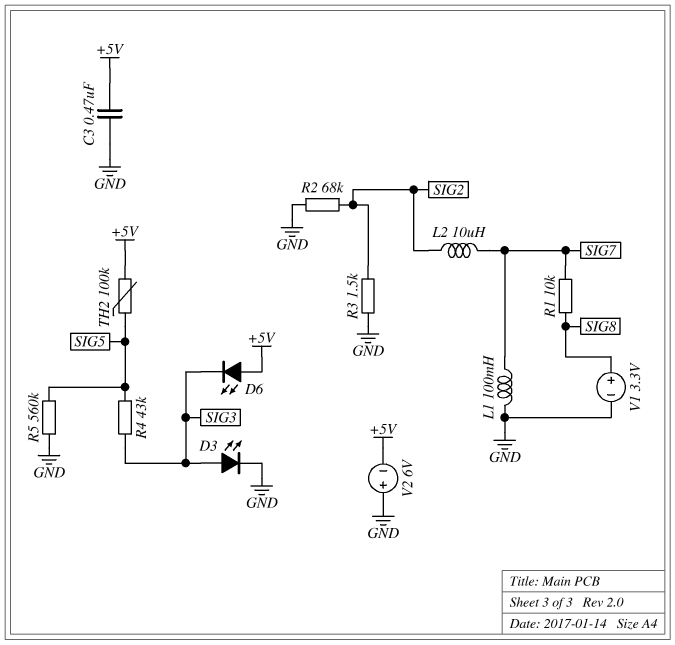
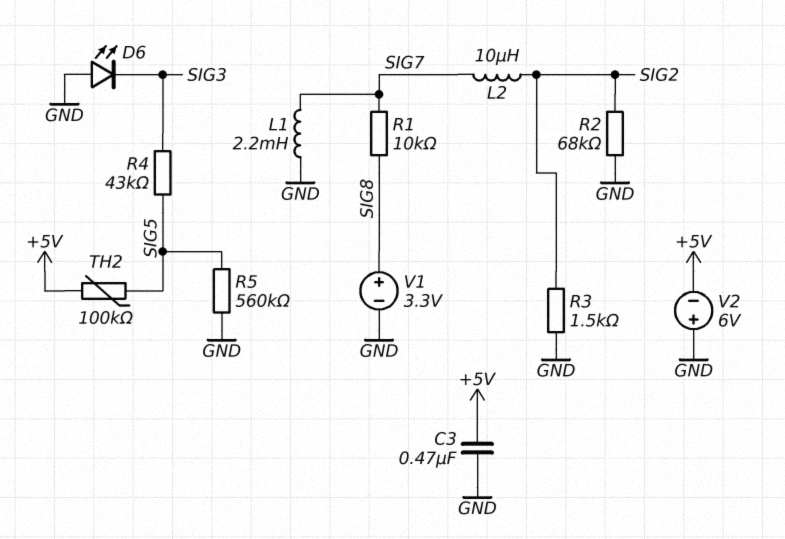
D3: LED (A SIG3, K GND) -> none
D6: LED (A +5V, K SIG3) -> LED (A GND, K SIG3)
L1: 100mH (GND, SIG7) -> 2.2mH (GND, SIG7)

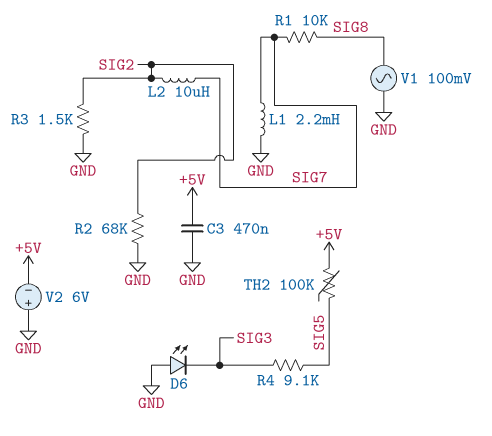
R4: 43k (SIG3, SIG5) -> 9.1k (SIG3, SIG5)
R5: 560k (GND, SIG5) -> none
V1: 3.3V (plus SIG8, minus GND) -> AC 100mV (GND, SIG8)

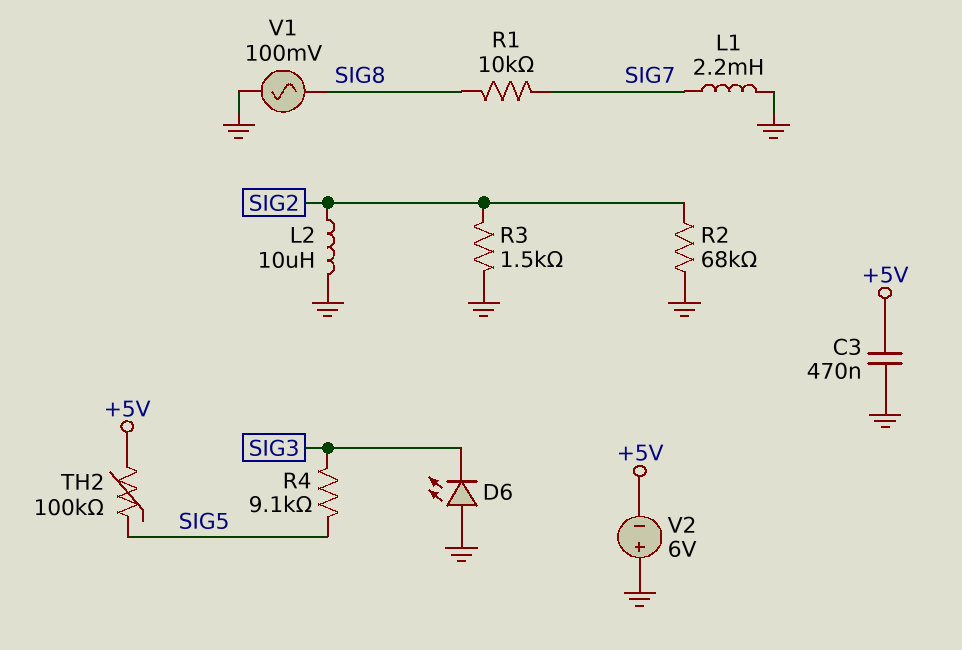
L2: 10uH (SIG2, SIG7) -> 10uH (GND, SIG2)

